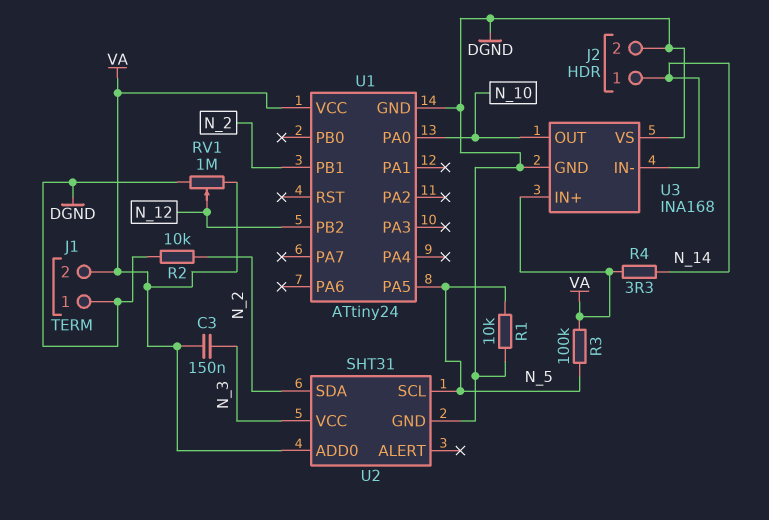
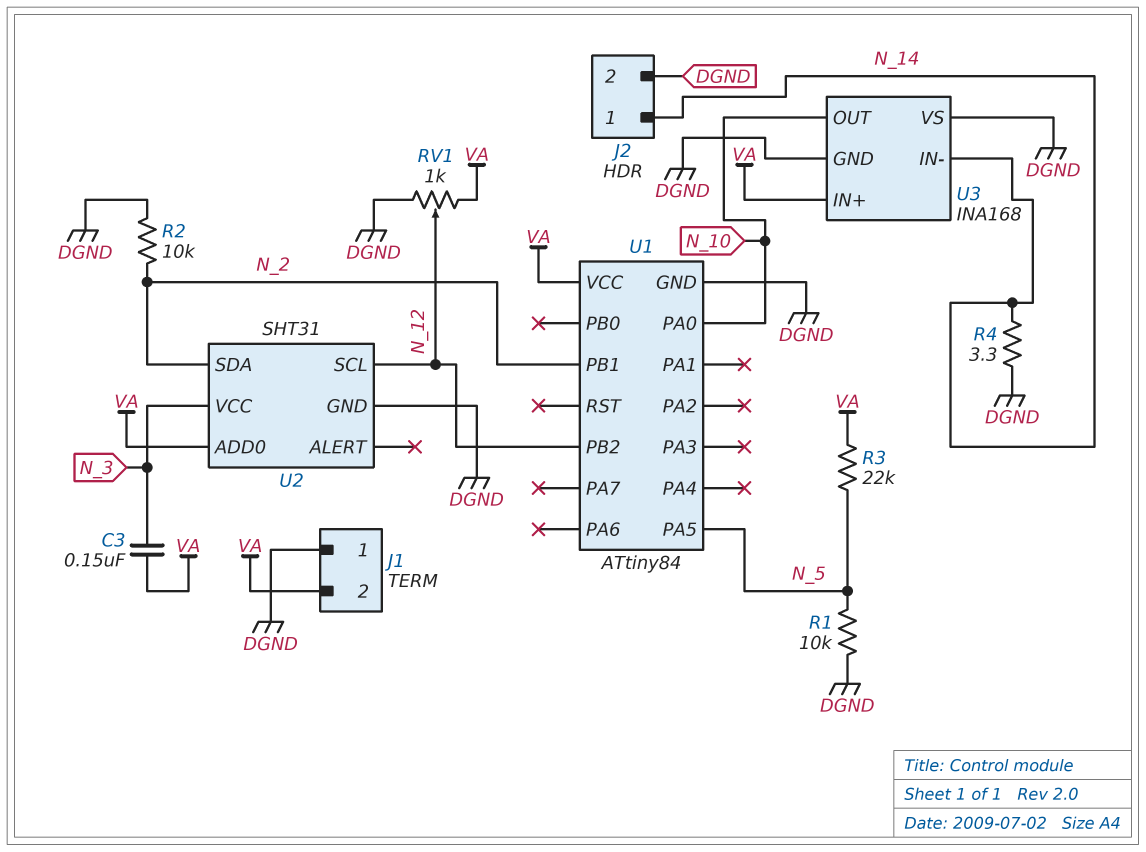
R3: 100k (N_5, VA) -> 22k (N_5, VA)
R4: 3.3 (N_14, VA) -> 3.3 (DGND, N_14)
RV1: 1M (DGND, VA, wiper N_12) -> 1k (DGND, VA, wiper N_12)
U1: ATtiny24 -> ATtiny84
U2 pin SCL: N_5 -> N_12

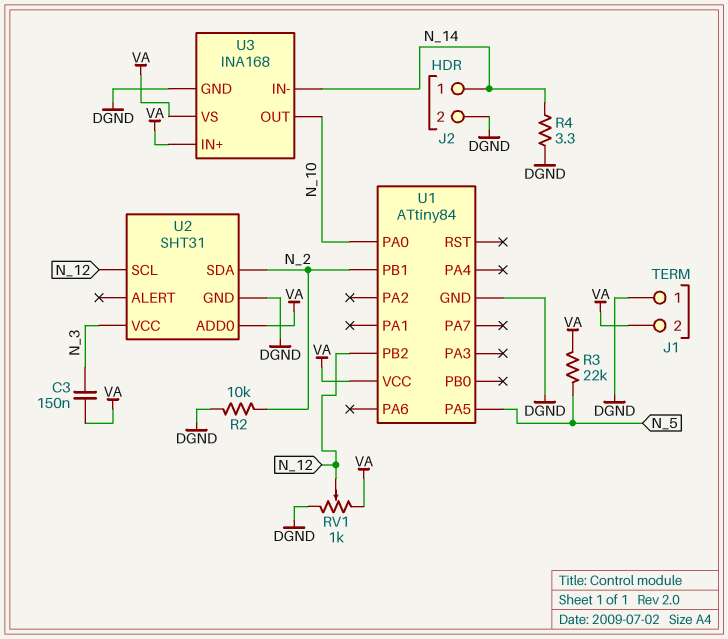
R1: 10k (DGND, N_5) -> none
U3 pin VS: DGND -> VA

